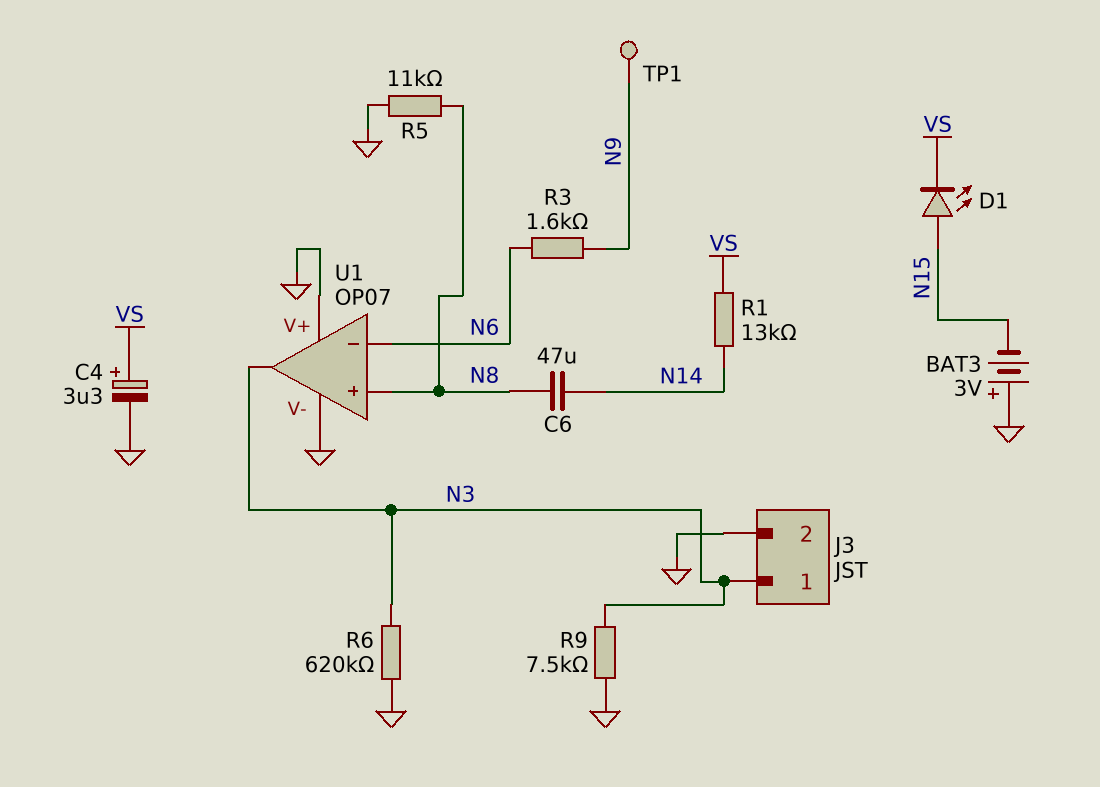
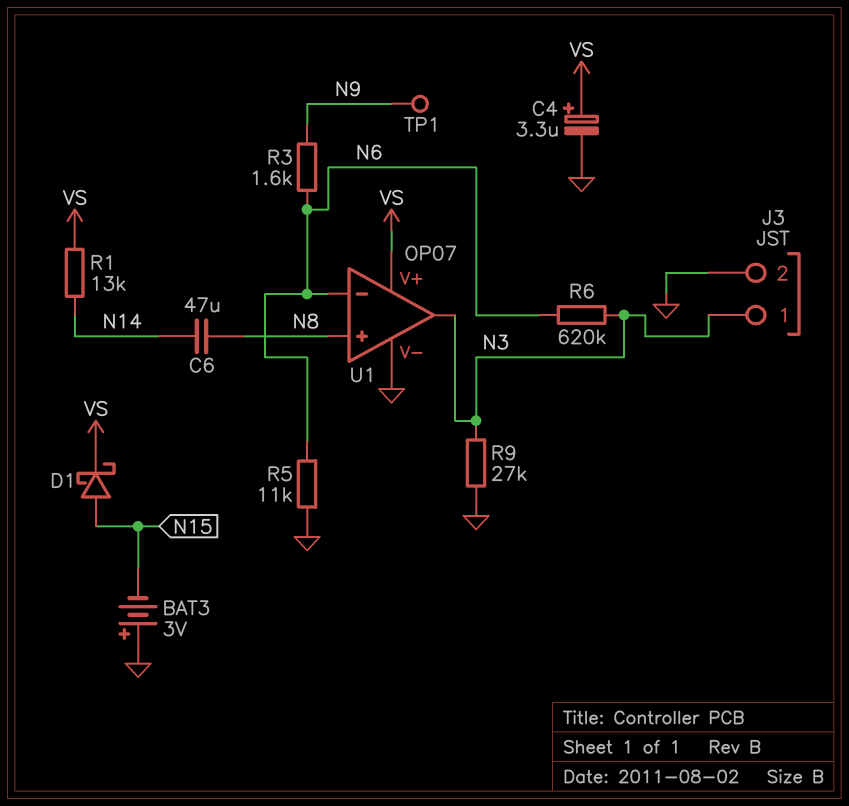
D1: LED (A N15, K VS) -> schottky (A N15, K VS)
R5: 11k (GND, N8) -> 11k (GND, N6)
R6: 620k (GND, N3) -> 620k (N3, N6)
R9: 7.5k (GND, N3) -> 27k (GND, N3)
U1 pin V+: GND -> VS

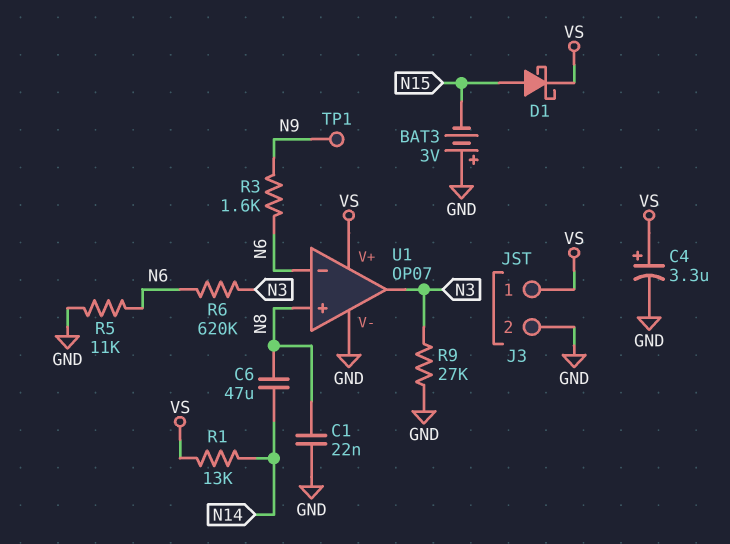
C1: none -> 22nF (GND, N8)
J3 pin 1: N3 -> VS

